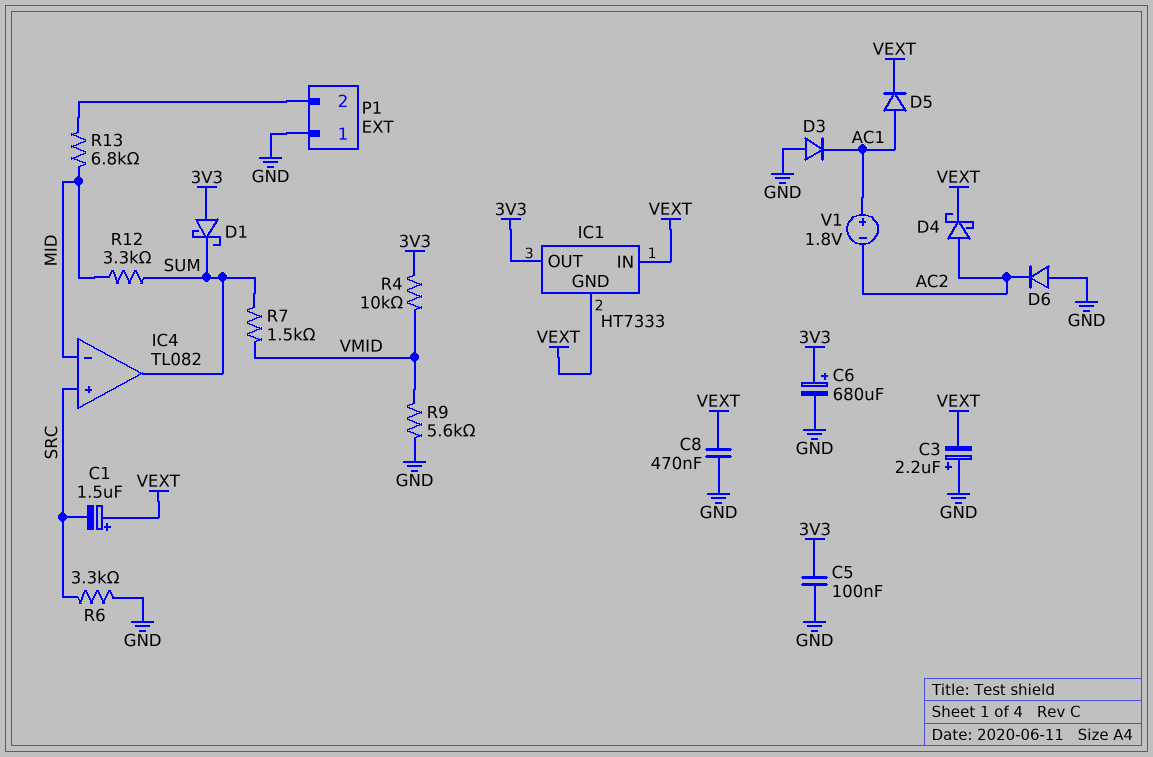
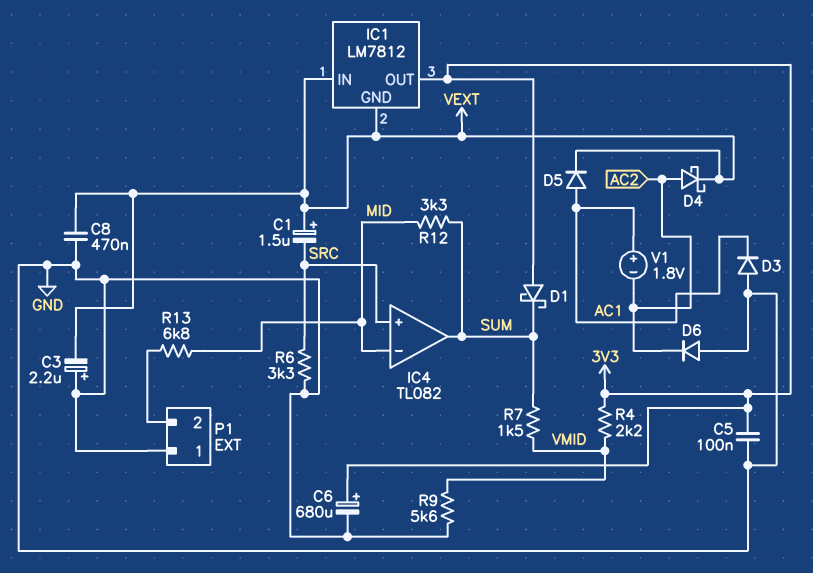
IC1: HT7333 -> LM7812
R4: 10k (3V3, VMID) -> 2.2k (3V3, VMID)

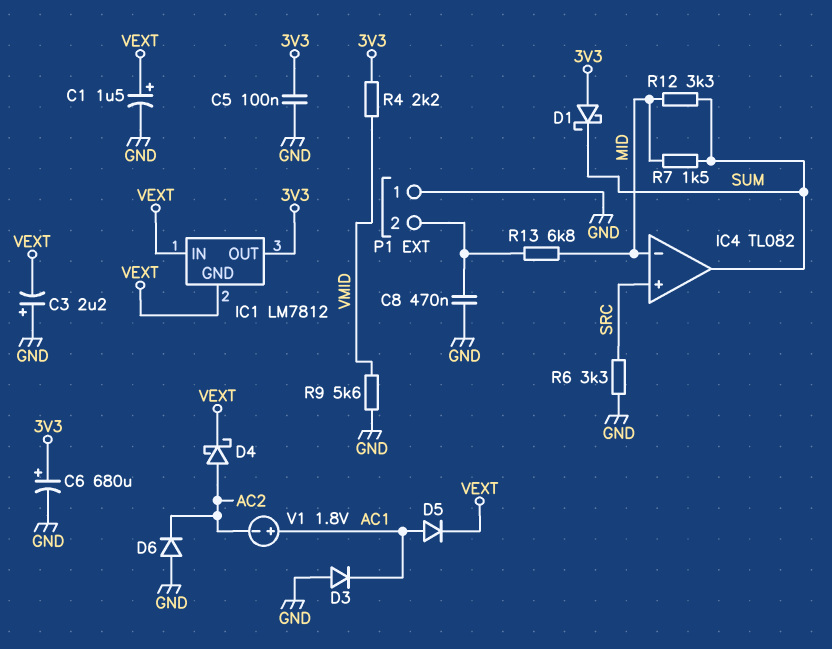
C1: 1.5uF (plus VEXT, minus SRC) -> 1.5uF (plus VEXT, minus GND)
C8: 470nF (GND, VEXT) -> 470nF (GND, P1/2)
R7: 1.5k (SUM, VMID) -> 1.5k (MID, SUM)

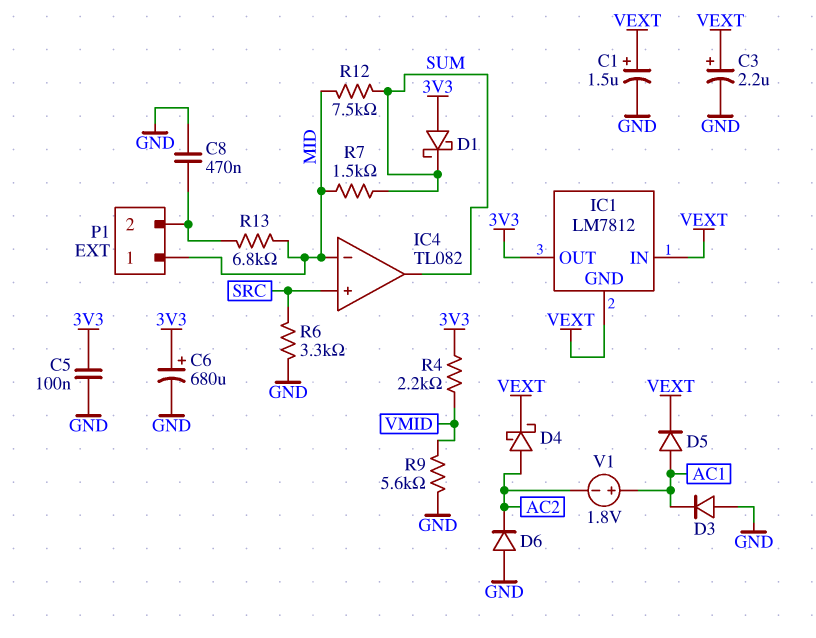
C3: 2.2uF (plus GND, minus VEXT) -> 2.2uF (plus VEXT, minus GND)
P1 pin 1: GND -> MID
R12: 3.3k (MID, SUM) -> 7.5k (MID, SUM)

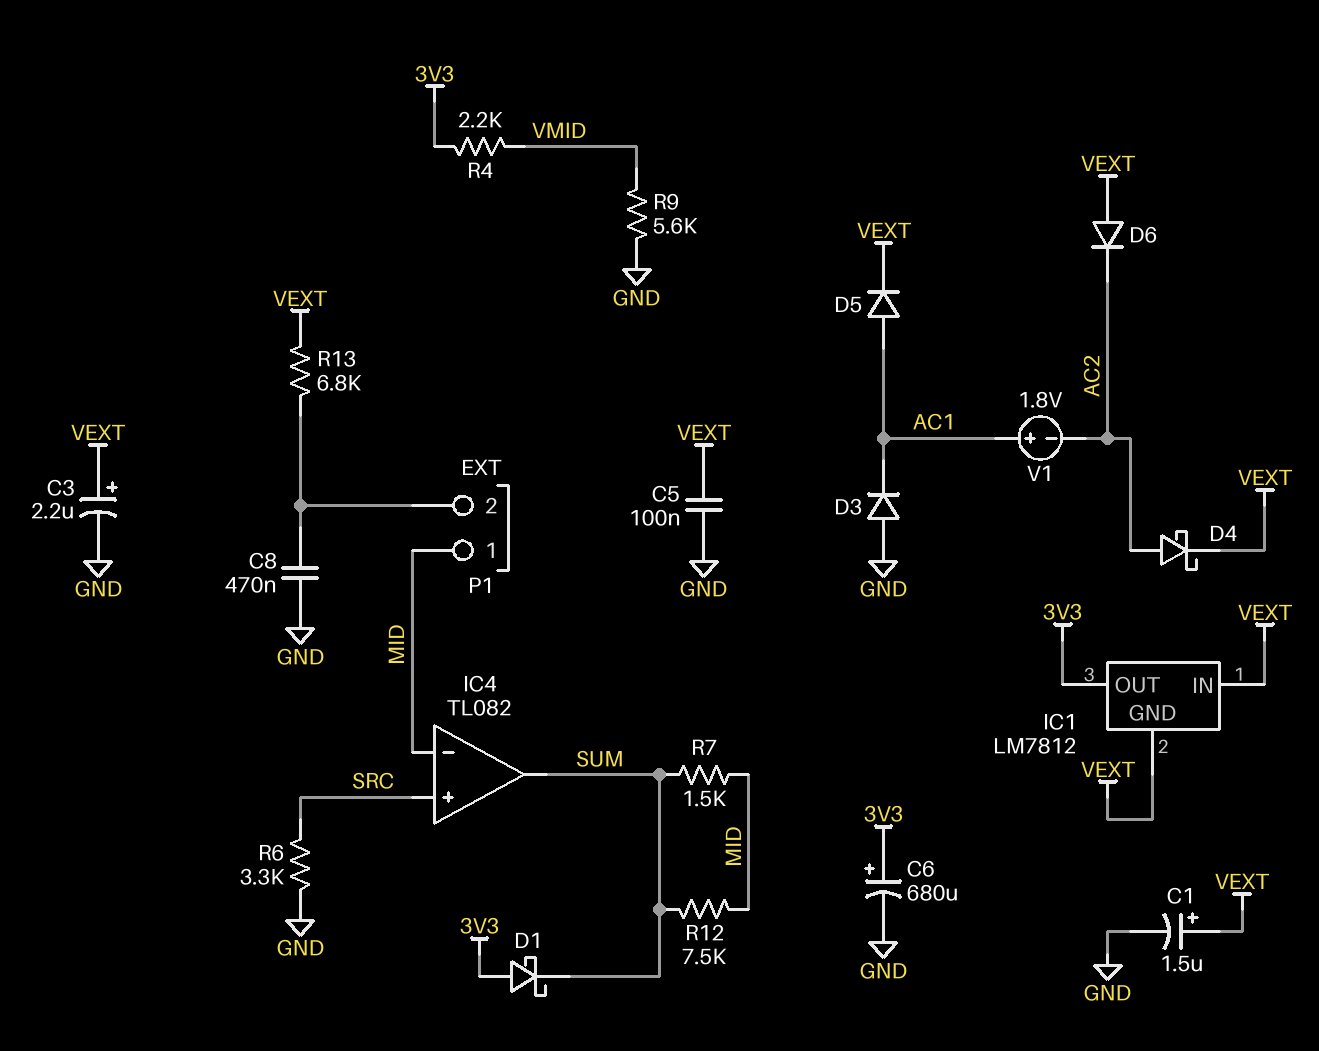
C5: 100nF (3V3, GND) -> 100nF (GND, VEXT)
D6: diode (A GND, K AC2) -> diode (A VEXT, K AC2)
R13: 6.8k (MID, P1/2) -> 6.8k (P1/2, VEXT)

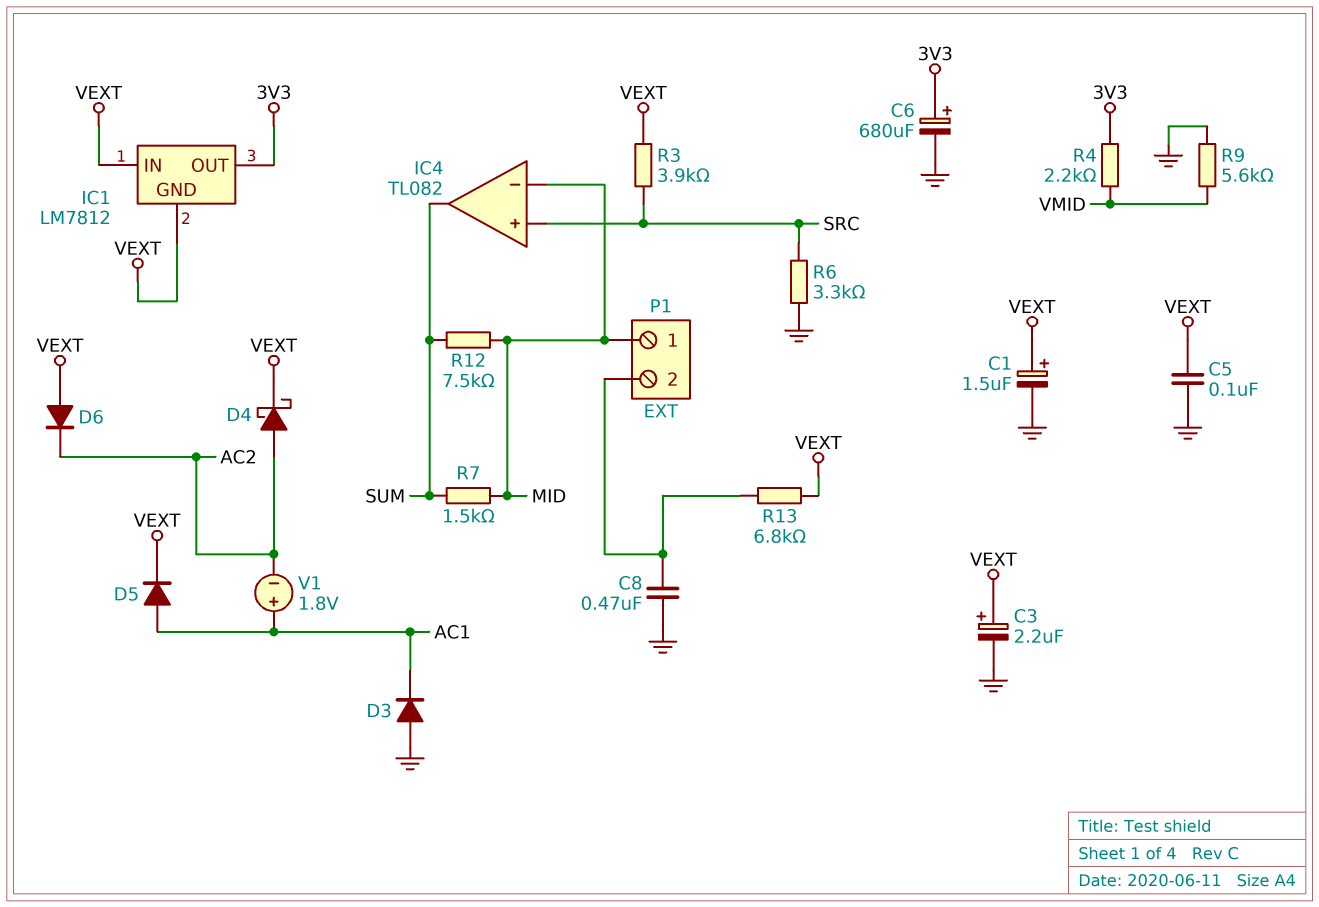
D1: schottky (A 3V3, K SUM) -> none
R3: none -> 3.9k (SRC, VEXT)

